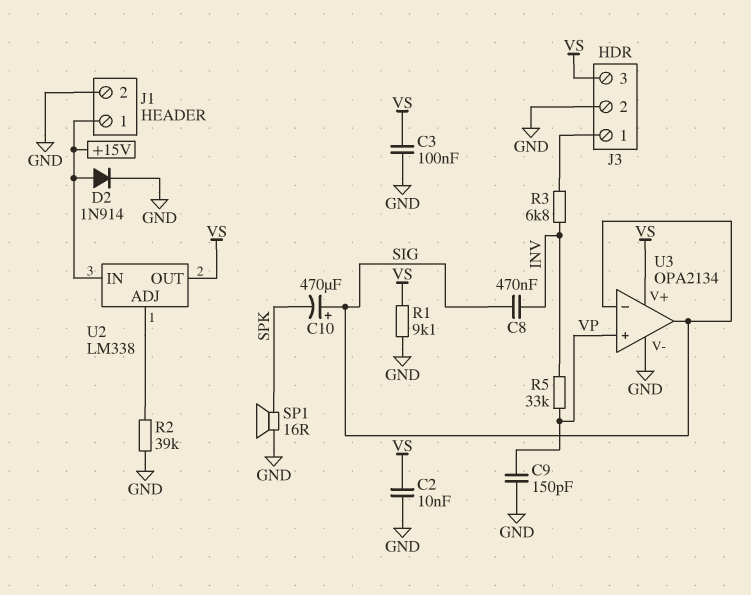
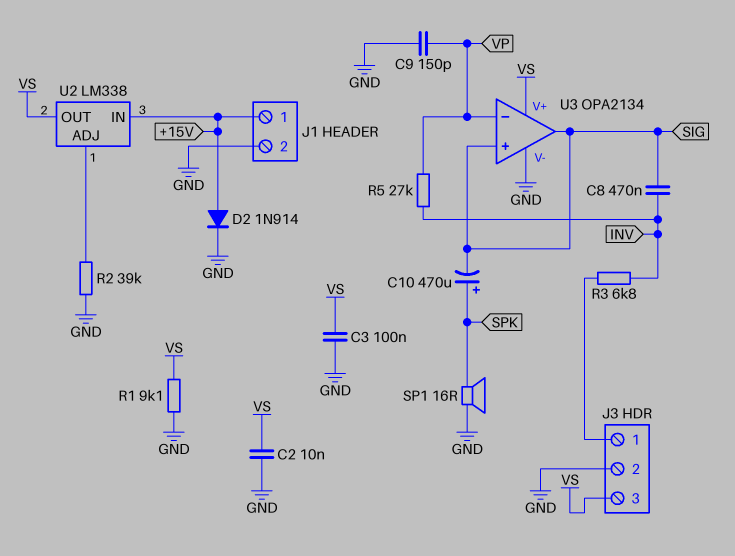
C10: 470uF (plus SIG, minus SPK) -> 470uF (plus SPK, minus SIG)
R5: 33k (INV, VP) -> 27k (INV, VP)
U3 pin in+: VP -> SIG
U3 pin in-: SIG -> VP

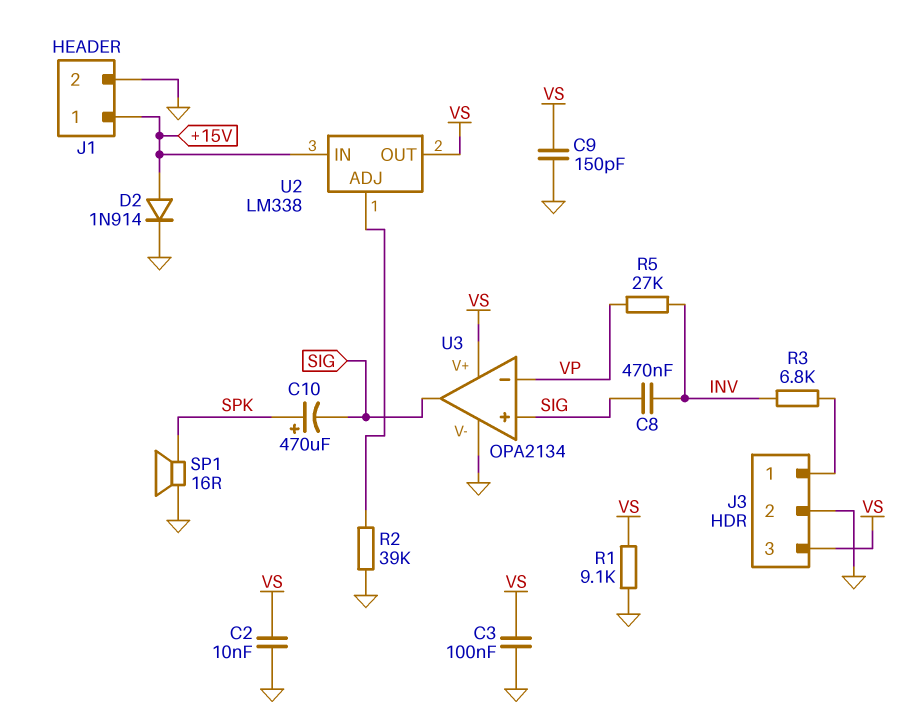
C9: 150pF (GND, VP) -> 150pF (GND, VS)

